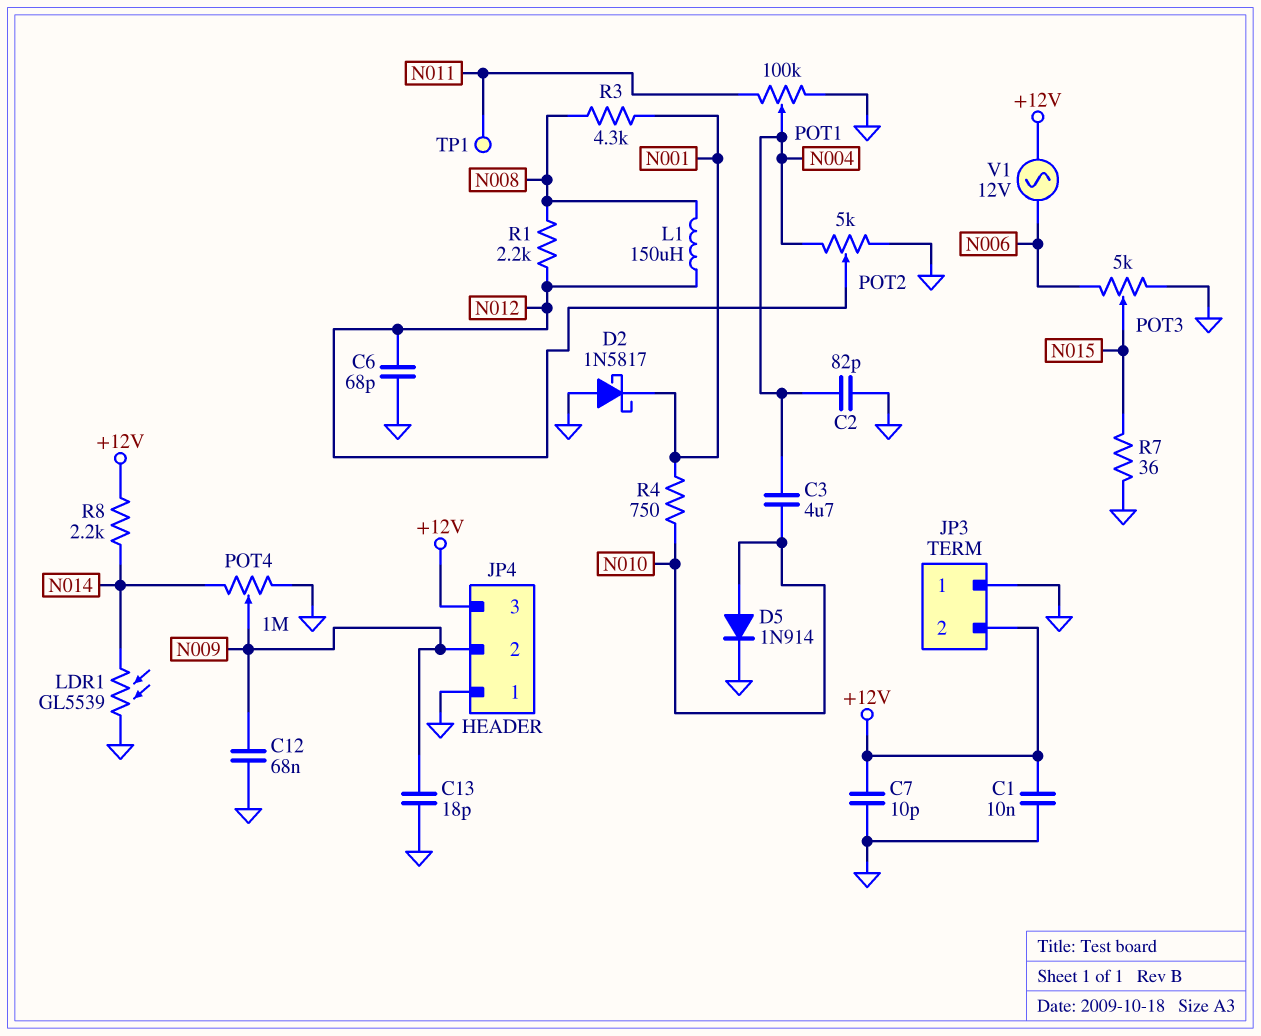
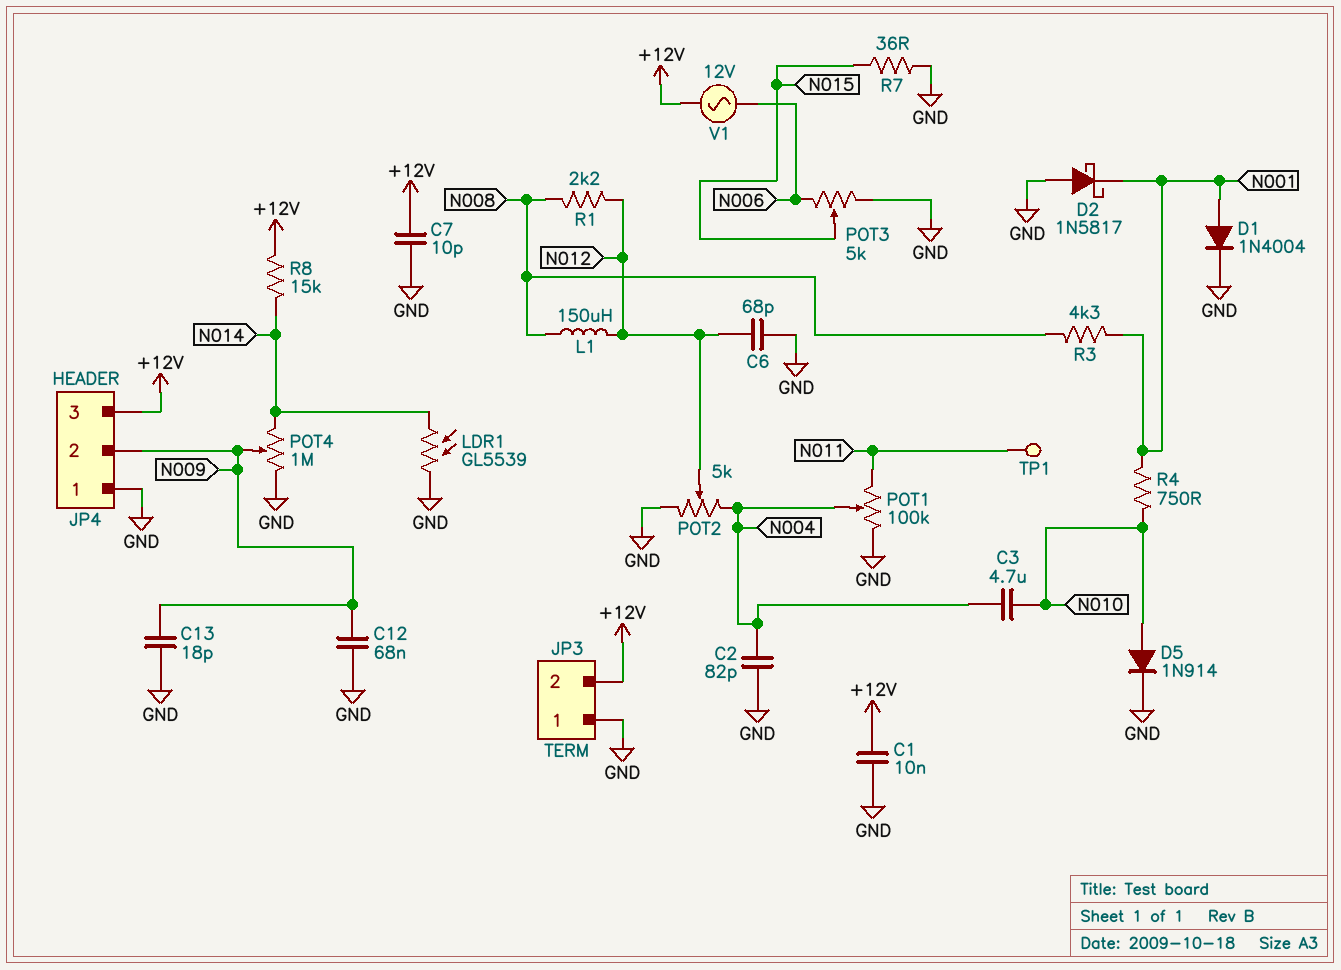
D1: none -> diode 1N4004 (A N001, K GND)
R8: 2.2k (+12V, N014) -> 15k (+12V, N014)

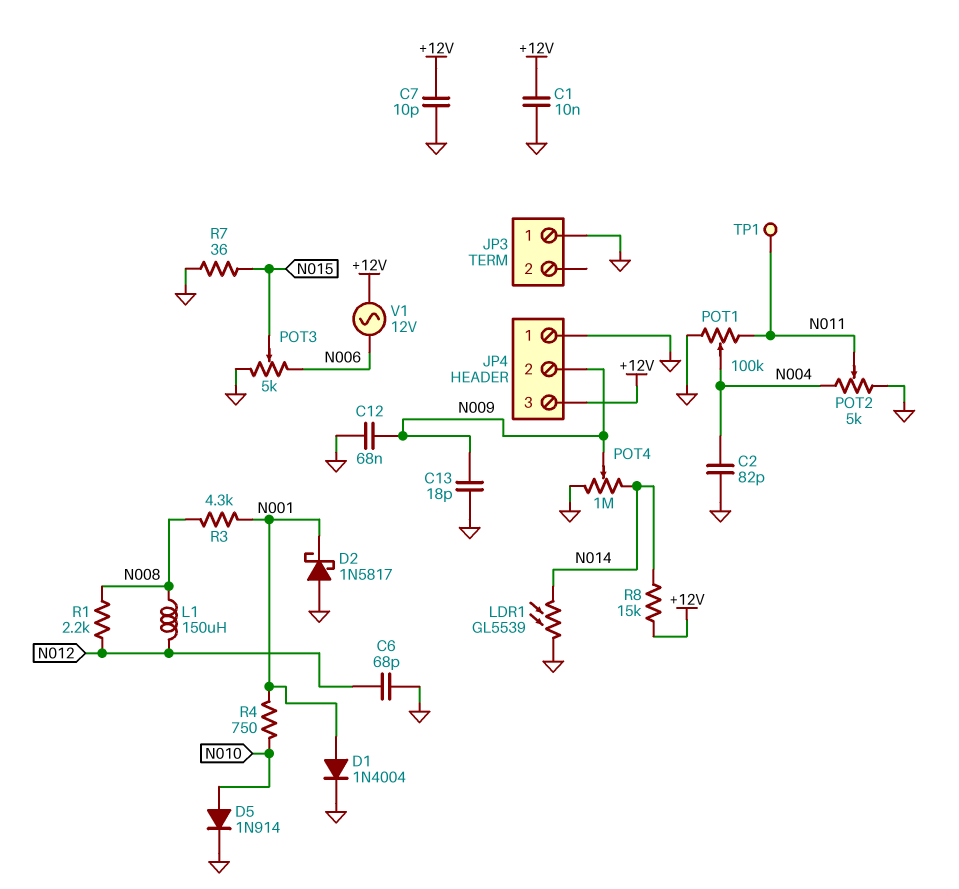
C3: 4.7uF (N004, N010) -> none
JP3 pin 2: +12V -> none
POT2: 5k (GND, N004, wiper N012) -> 5k (GND, N004, wiper N011)

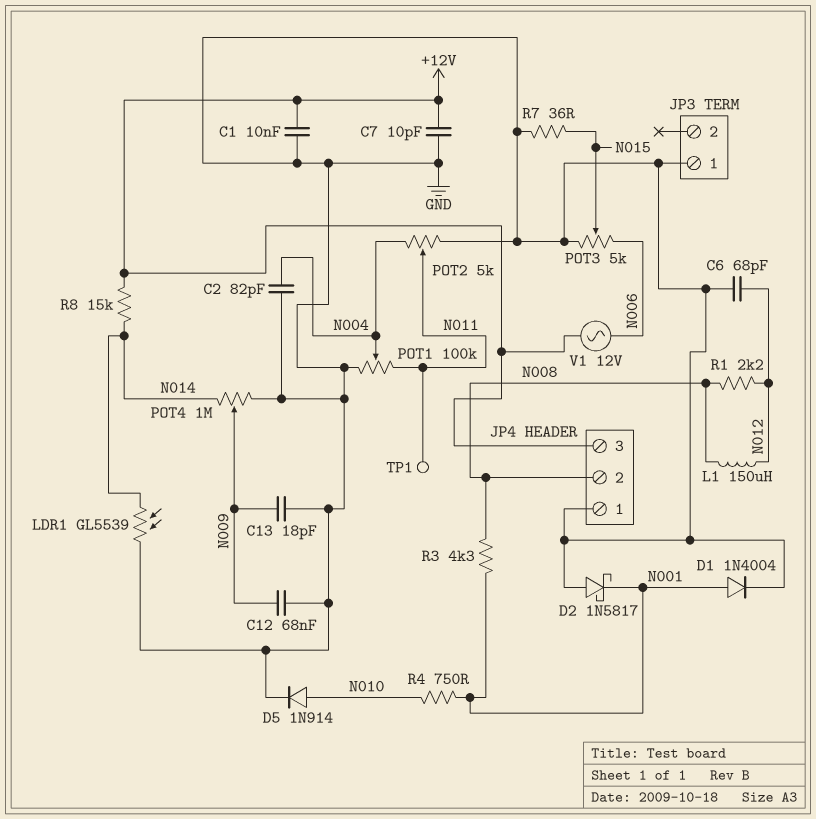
JP4 pin 2: N009 -> N008

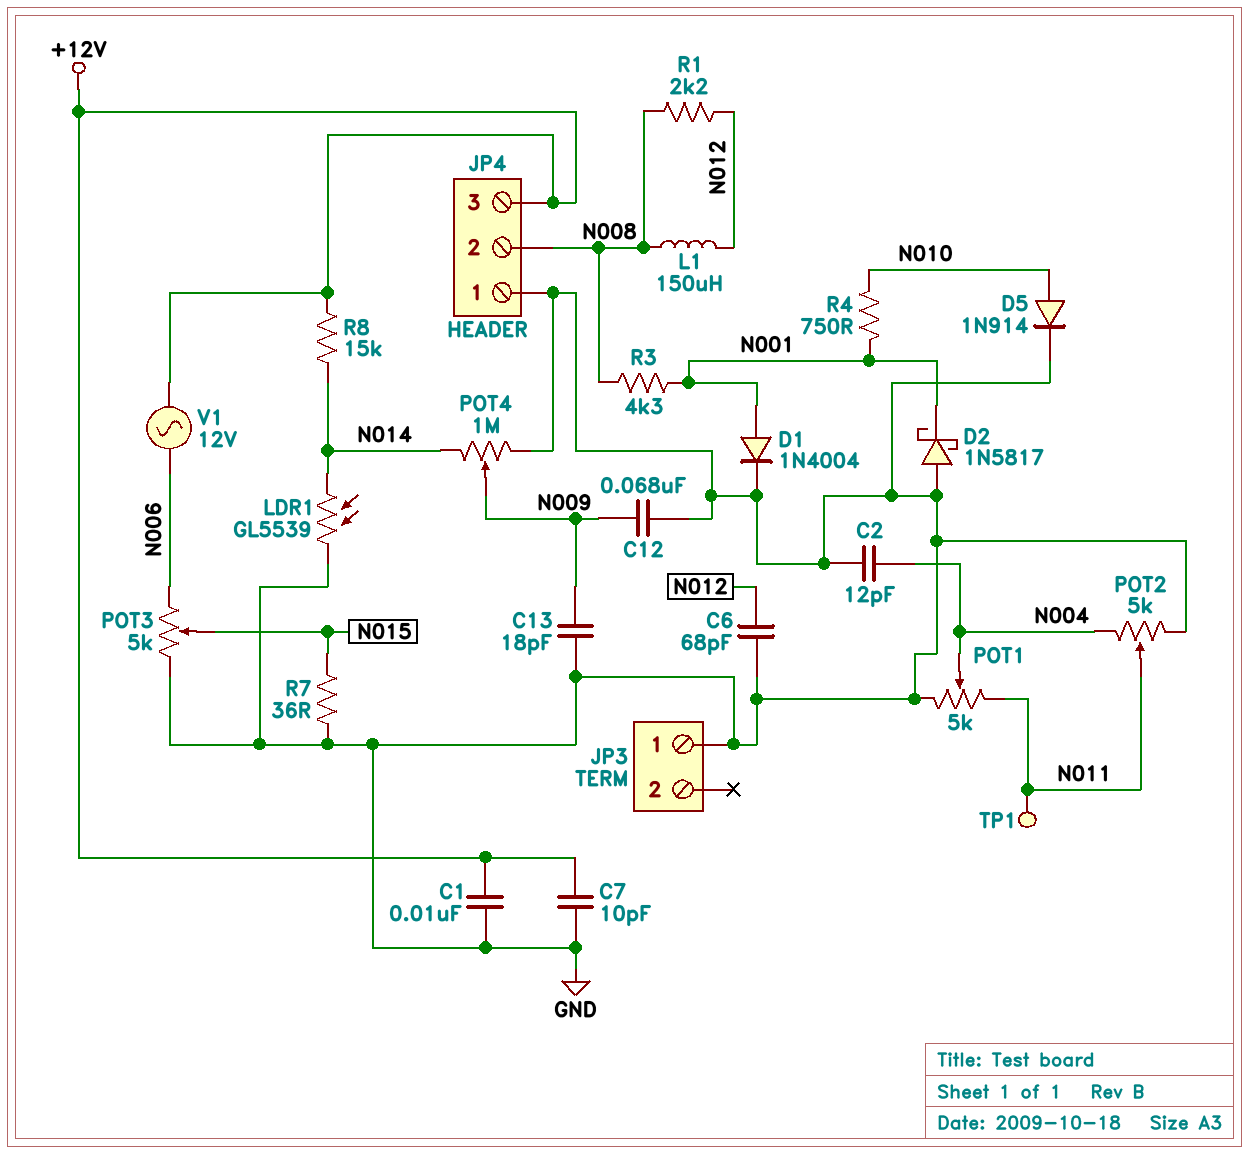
C2: 82pF (GND, N004) -> 12pF (GND, N004)
POT1: 100k (GND, N011, wiper N004) -> 5k (GND, N011, wiper N004)

